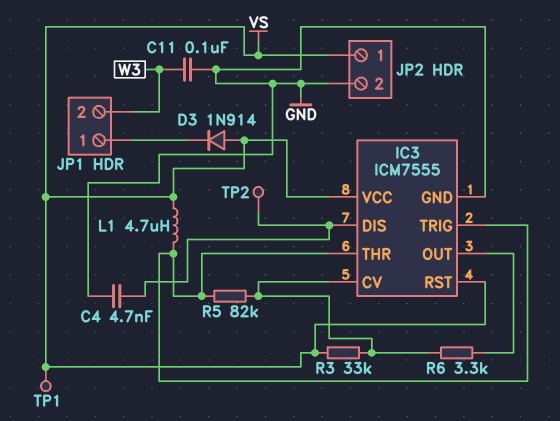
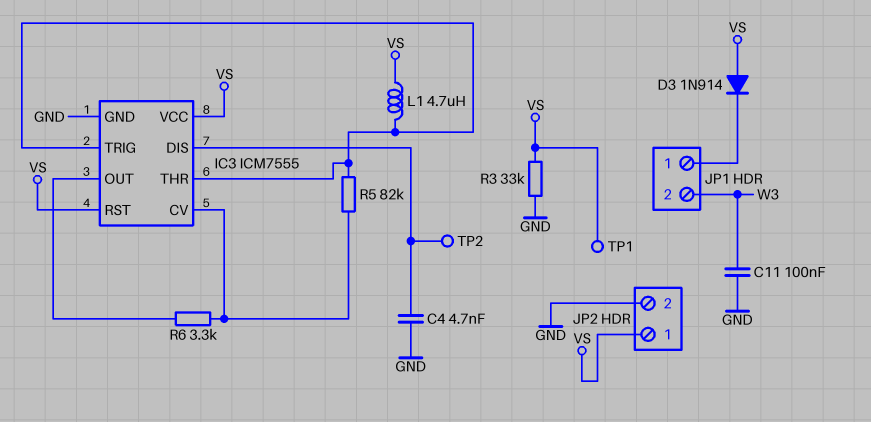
R3: 33k (IC3/CV, VS) -> 33k (GND, VS)

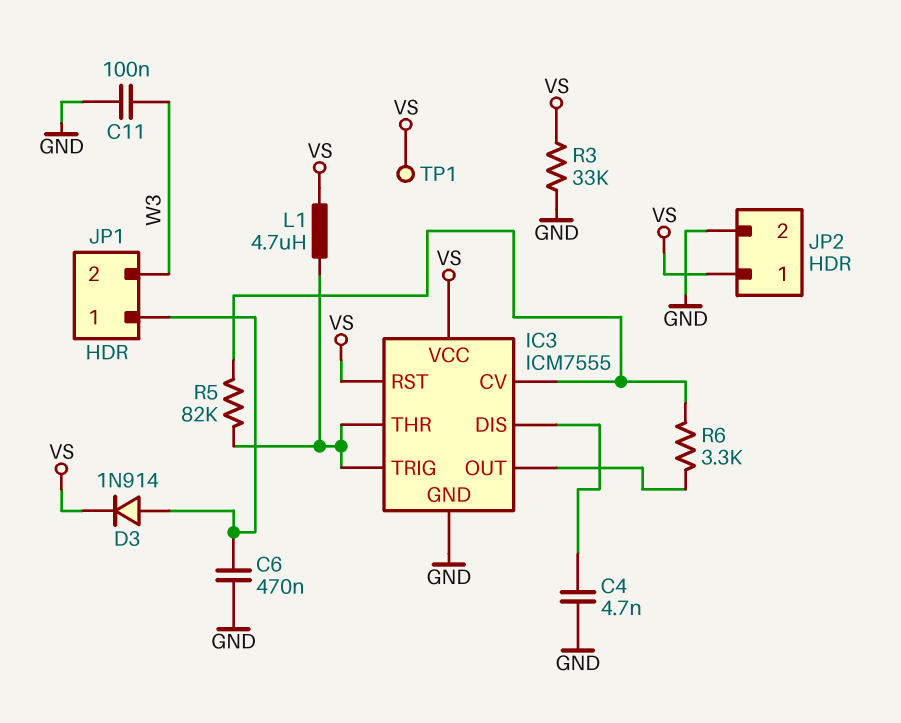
C6: none -> 470nF (GND, JP1/1)
D3: diode 1N914 (A VS, K JP1/1) -> diode 1N914 (A JP1/1, K VS)
TP2: test point (IC3/DIS) -> none

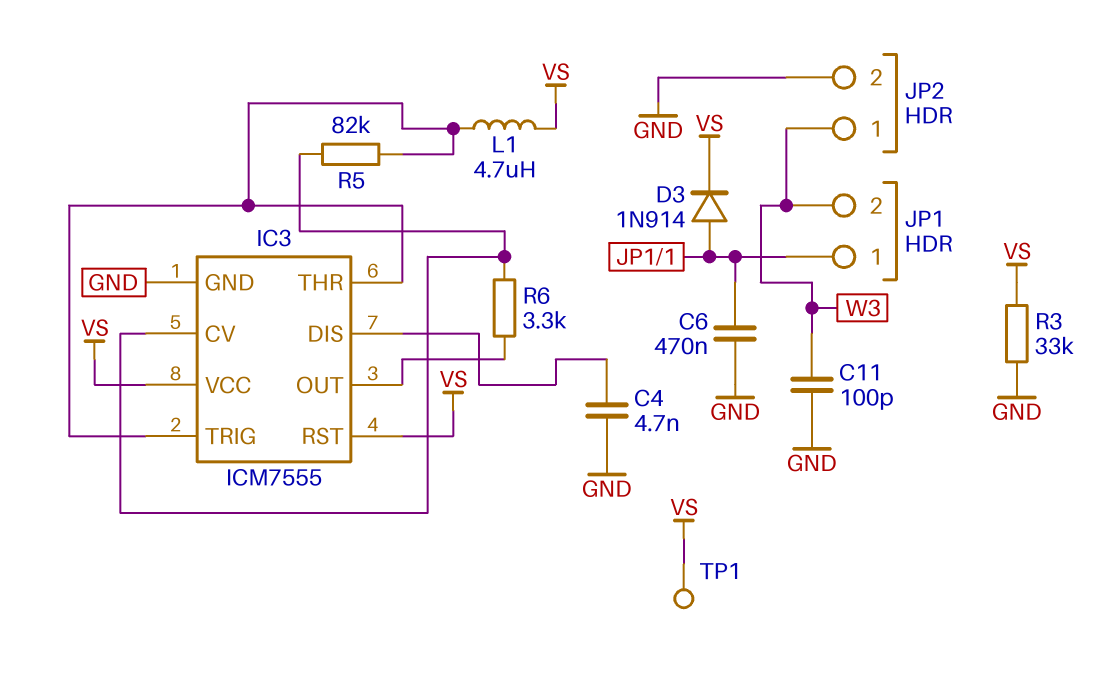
C11: 100nF (GND, W3) -> 100pF (GND, W3)
JP2 pin 1: VS -> W3

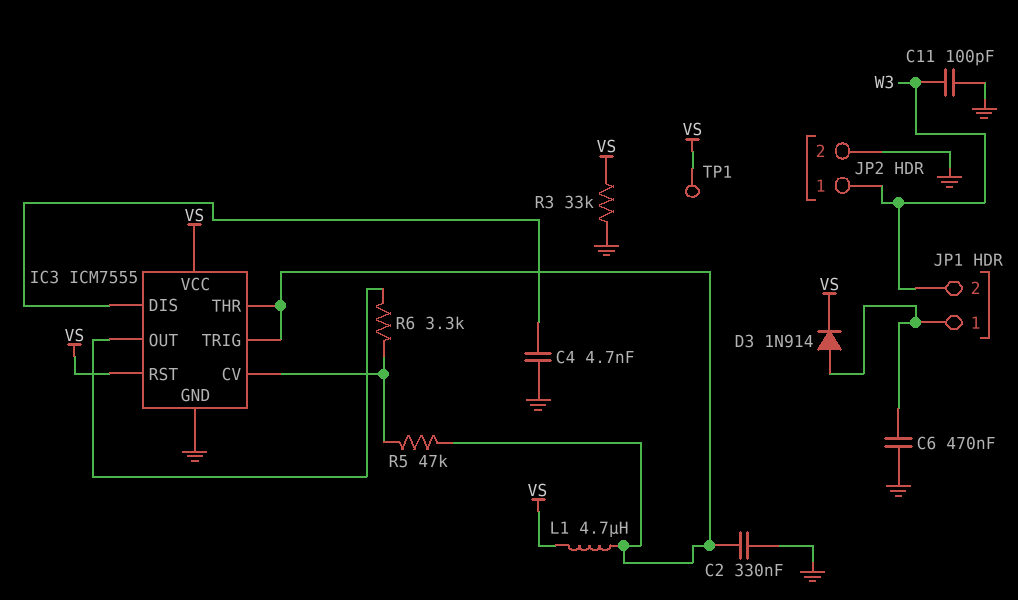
C2: none -> 330nF (GND, IC3/THR)
R5: 82k (IC3/CV, IC3/THR) -> 47k (IC3/CV, IC3/THR)

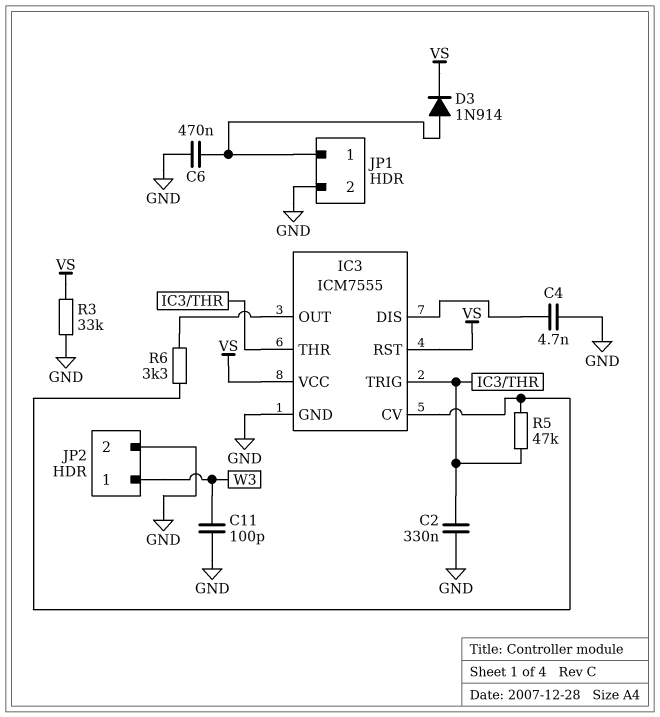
JP1 pin 2: W3 -> GND
L1: 4.7uH (IC3/THR, VS) -> none
TP1: test point (VS) -> none

